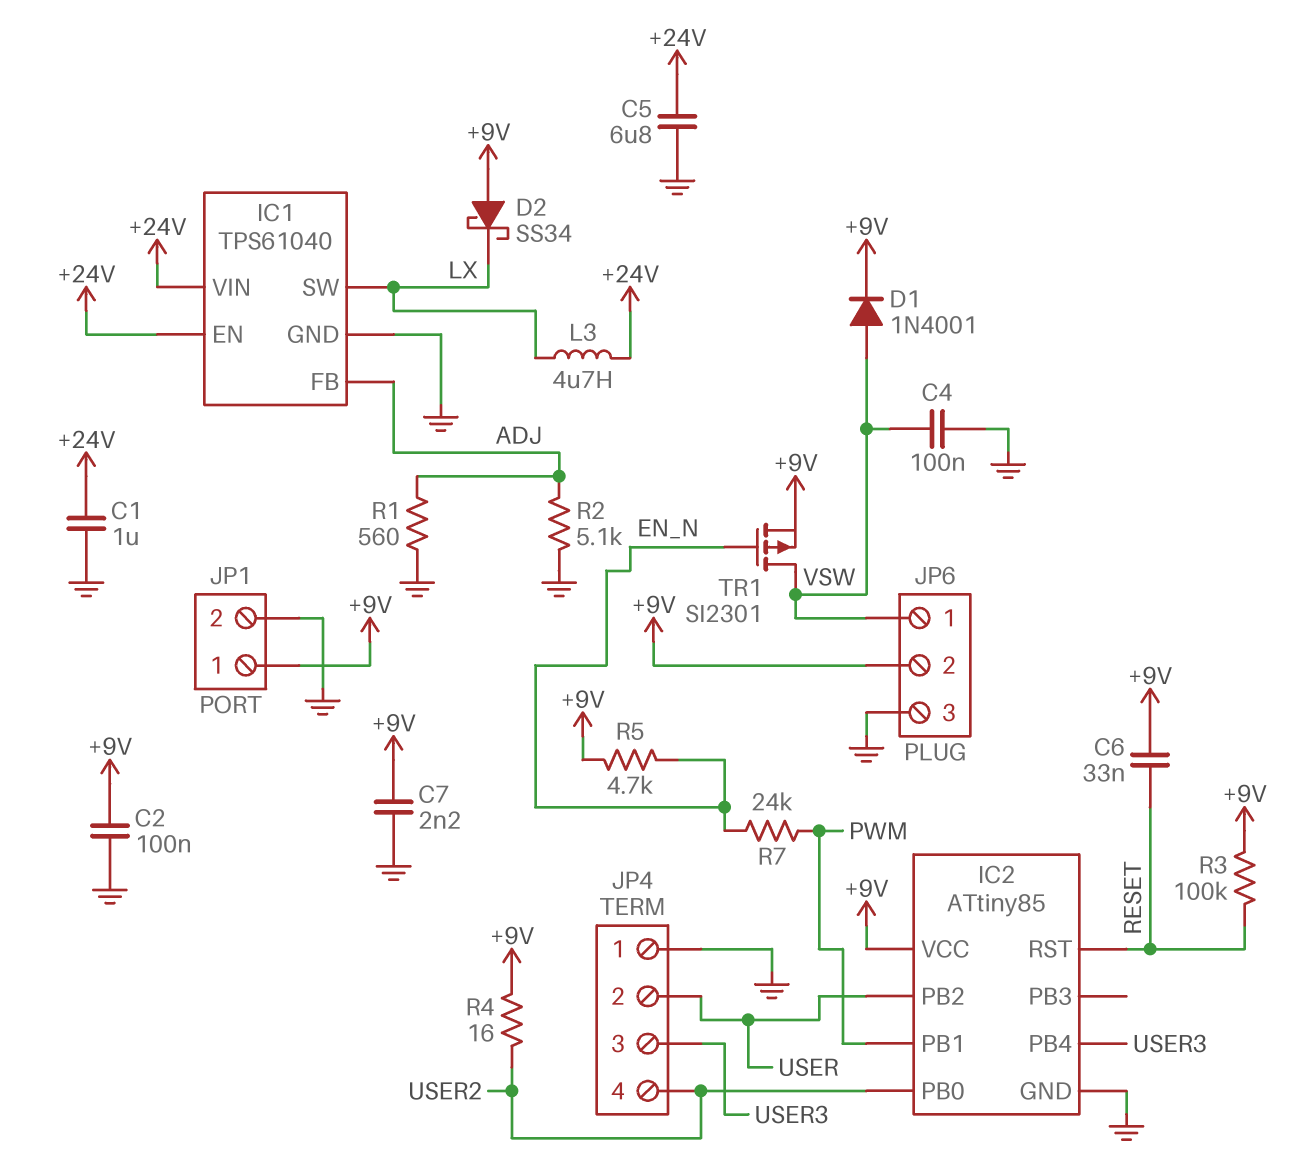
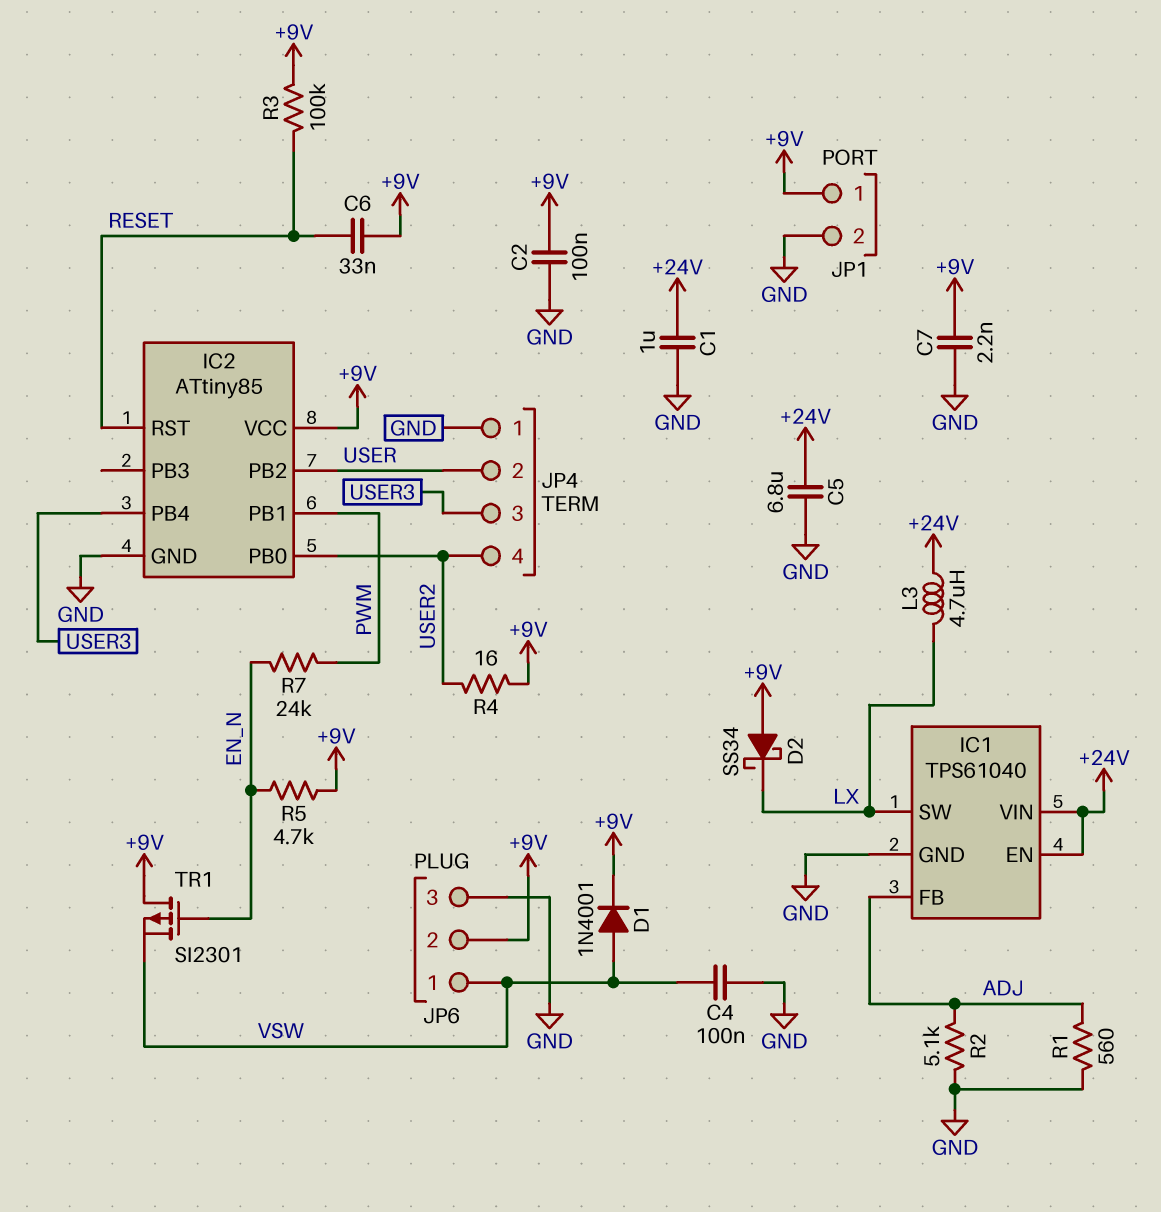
TR1: PMOS SI2301 (G EN_N, D VSW, S +9V) -> PMOS SI2301 (G EN_N, D +9V, S VSW)

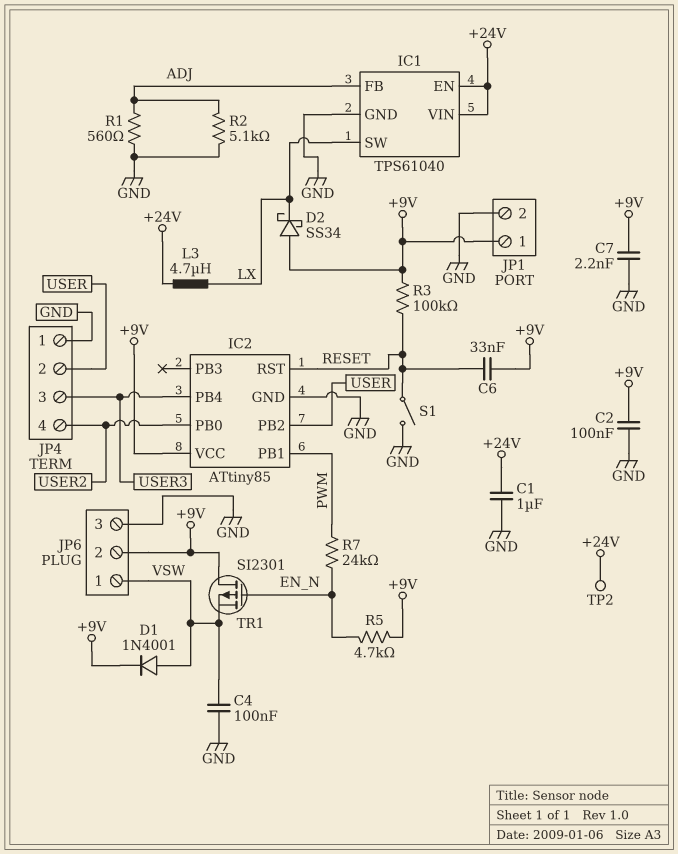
C5: 6.8uF (+24V, GND) -> none
R4: 16 (+9V, USER2) -> none
S1: none -> switch (GND, RESET)
TP2: none -> test point (+24V)

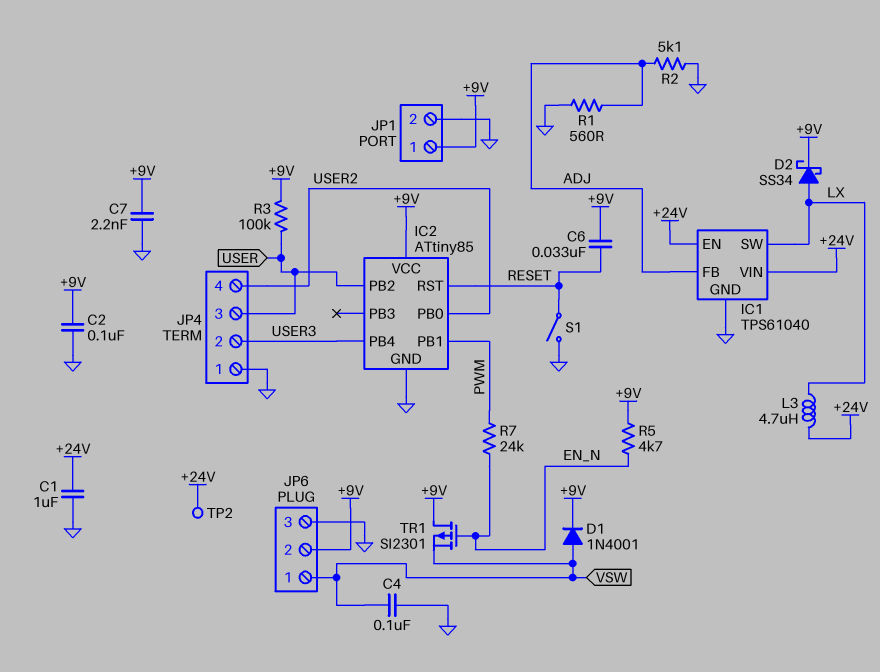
D2: schottky SS34 (A +9V, K LX) -> schottky SS34 (A LX, K +9V)
JP4 pin 2: USER -> USER3
JP4 pin 3: USER3 -> USER
R3: 100k (+9V, RESET) -> 100k (+9V, USER)

